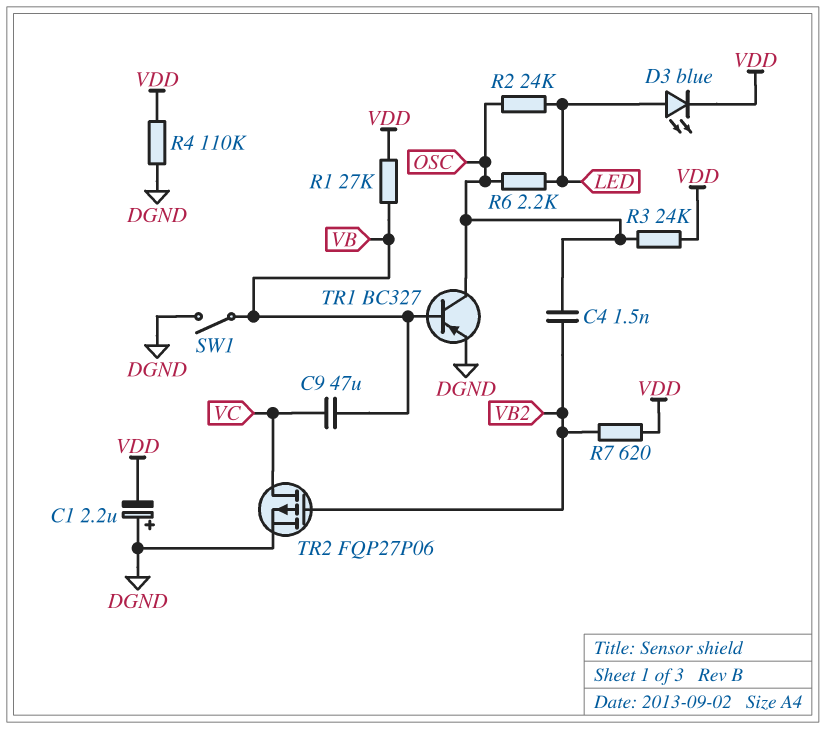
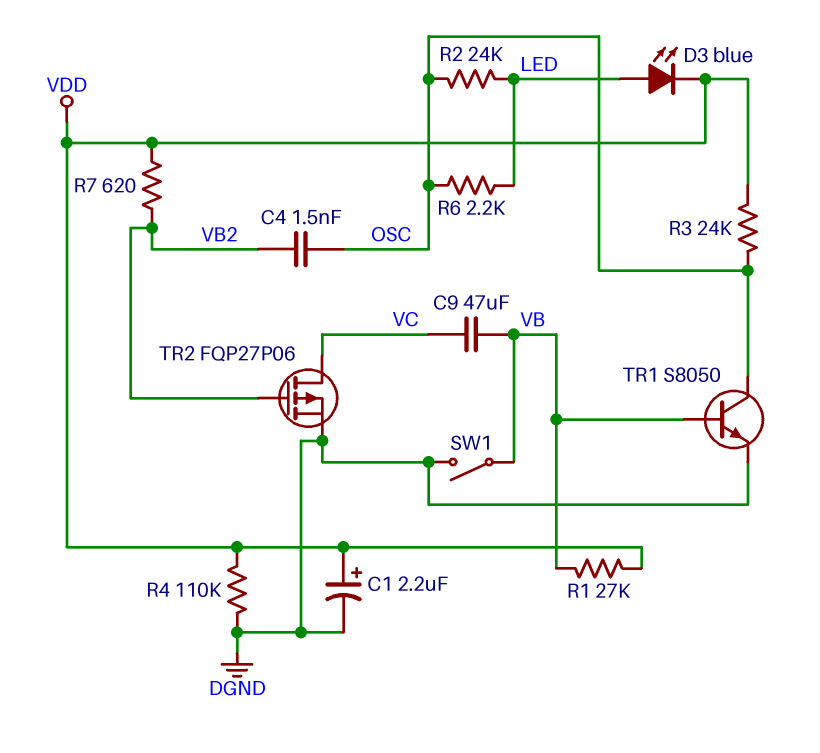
C1: 2.2uF (plus DGND, minus VDD) -> 2.2uF (plus VDD, minus DGND)
TR1: PNP BC327 (B VB, C OSC, E DGND) -> NPN S8050 (B VB, C OSC, E DGND)

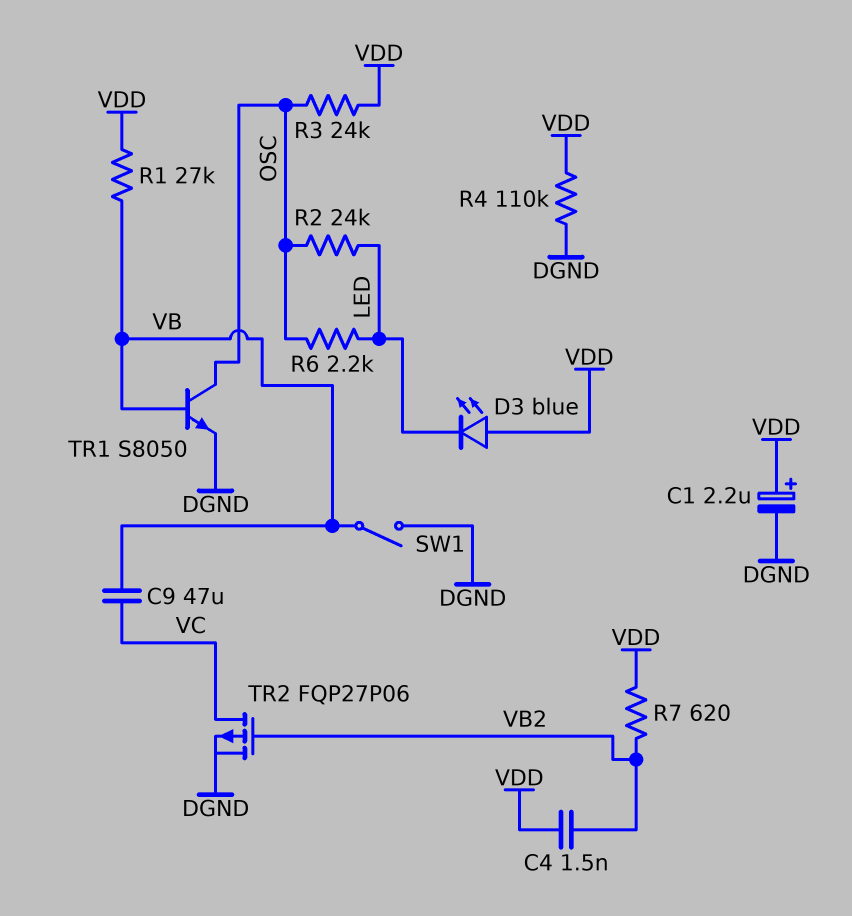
C4: 1.5nF (OSC, VB2) -> 1.5nF (VB2, VDD)
D3: LED blue (A LED, K VDD) -> LED blue (A VDD, K LED)

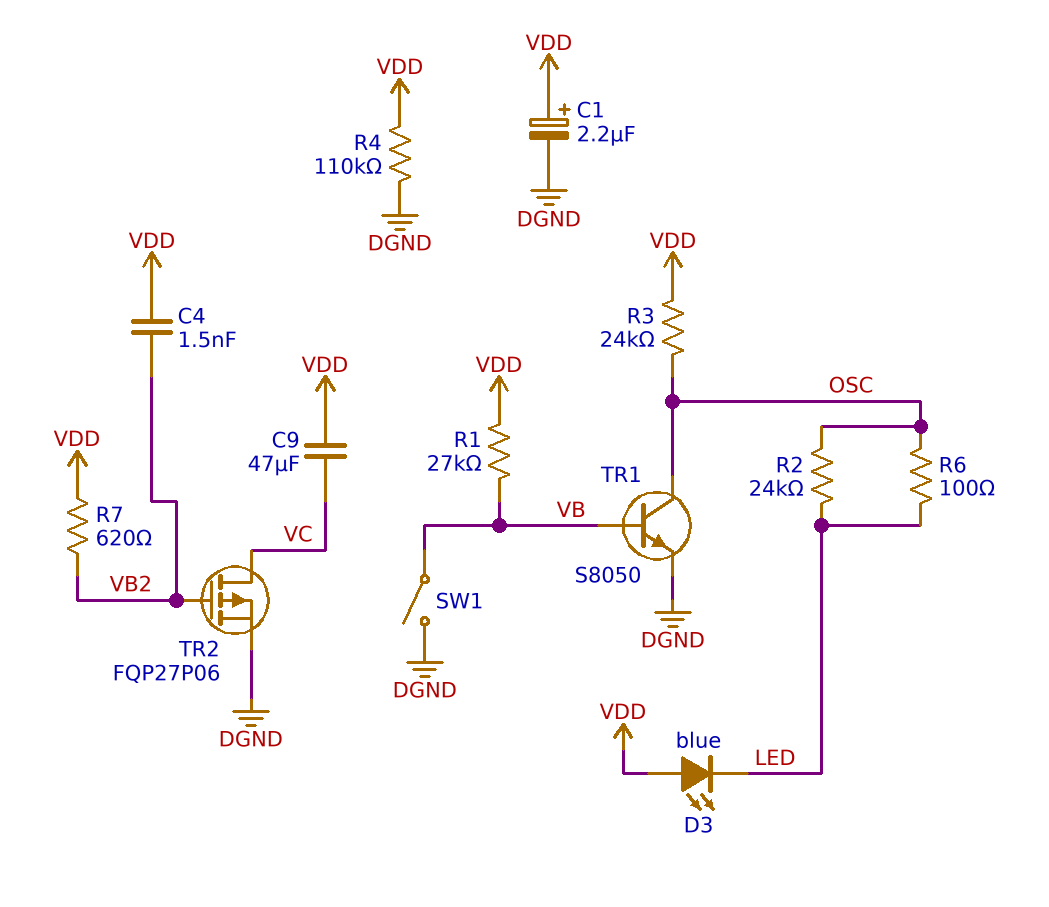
C9: 47uF (VB, VC) -> 47uF (VC, VDD)
R6: 2.2k (LED, OSC) -> 100 (LED, OSC)

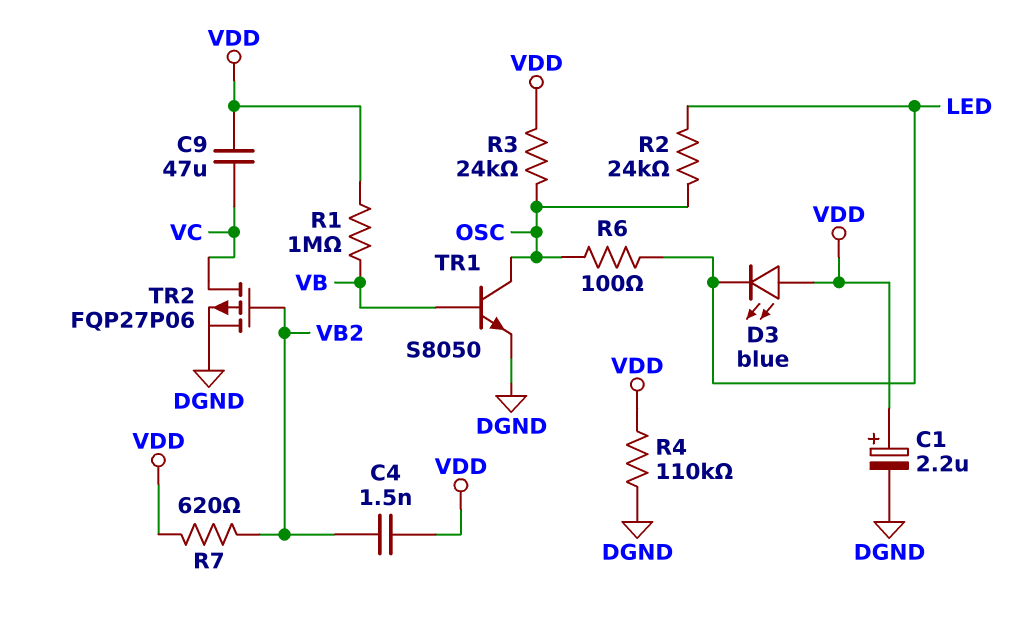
R1: 27k (VB, VDD) -> 1M (VB, VDD)
SW1: switch (DGND, VB) -> none

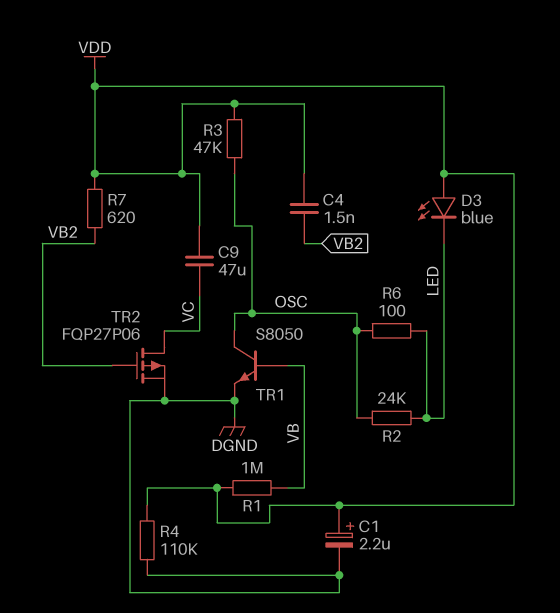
R3: 24k (OSC, VDD) -> 47k (OSC, VDD)

